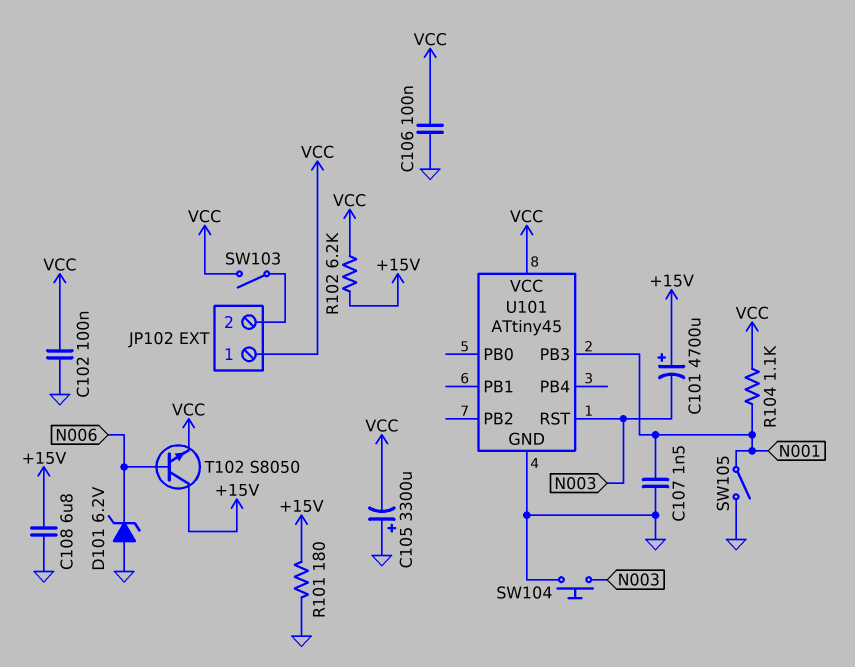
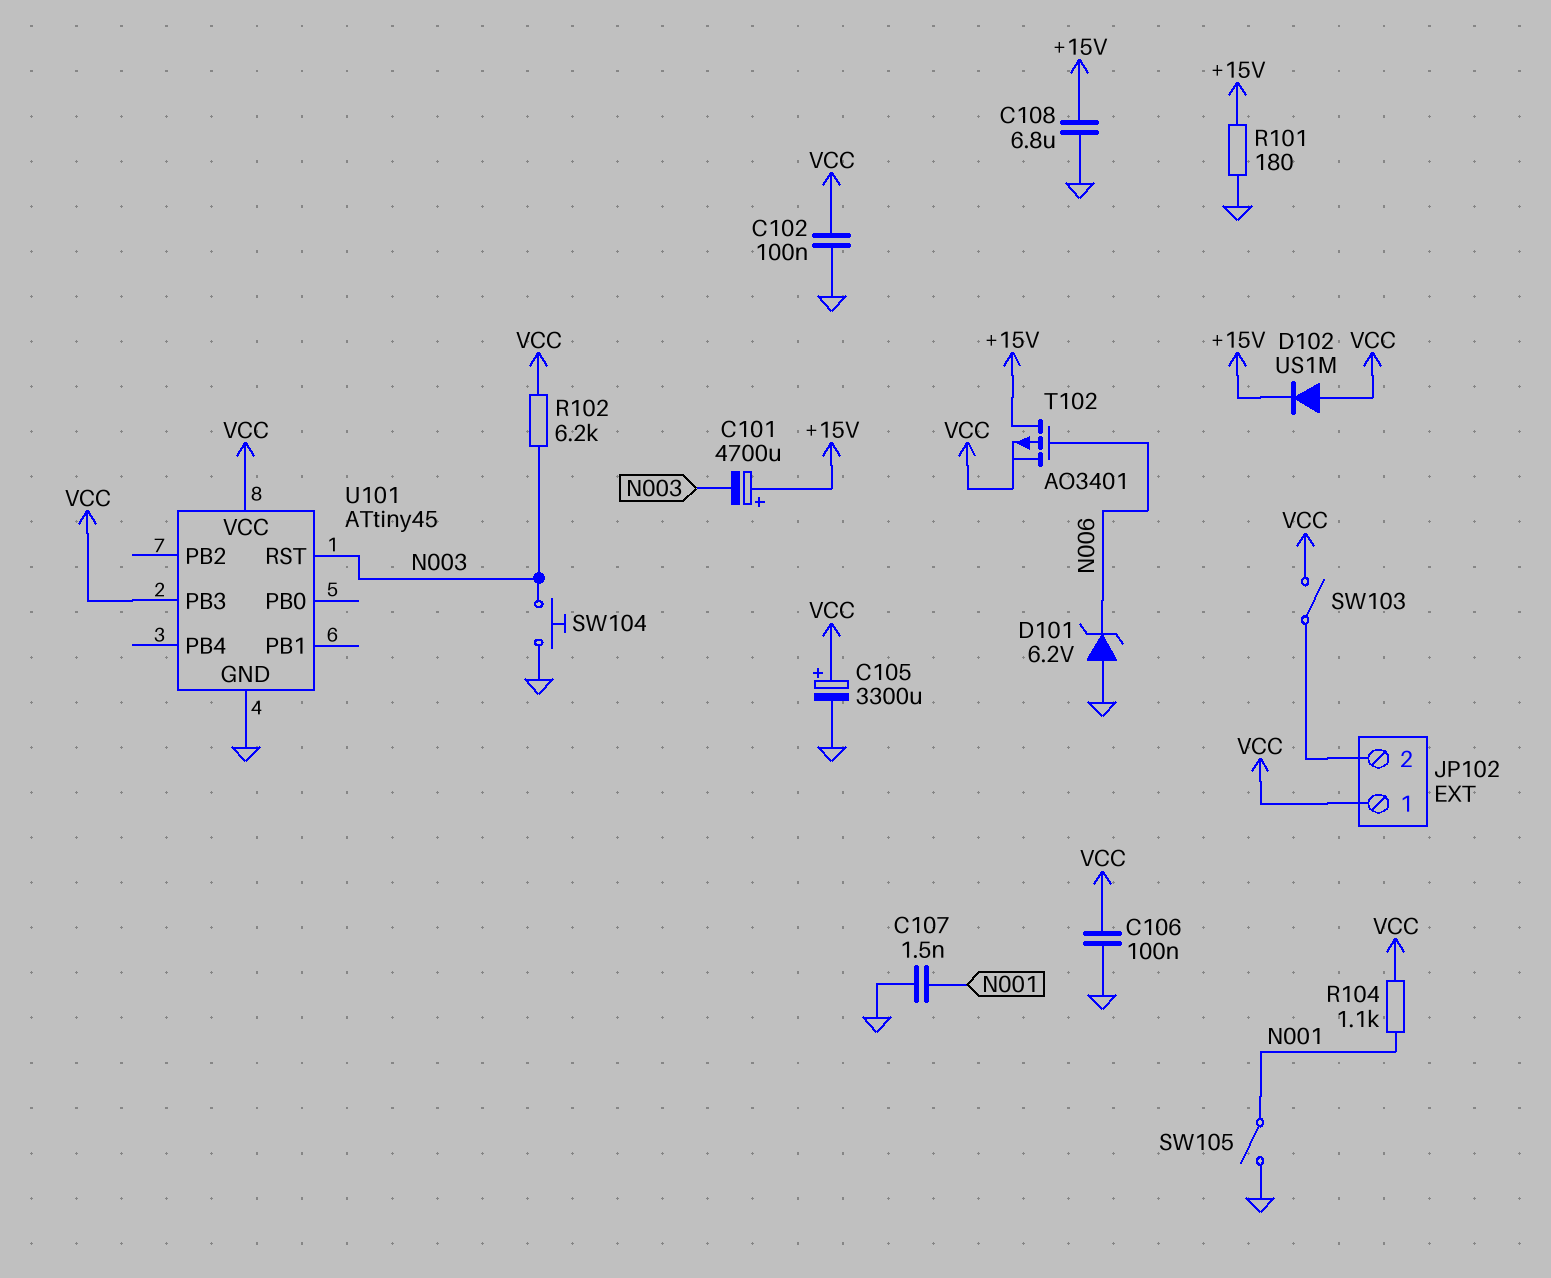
C105: 3300uF (plus GND, minus VCC) -> 3300uF (plus VCC, minus GND)
D102: none -> diode US1M (A VCC, K +15V)
R102: 6.2k (+15V, VCC) -> 6.2k (N003, VCC)
T102: NPN S8050 (B N006, C +15V, E VCC) -> PMOS AO3401 (G N006, D +15V, S VCC)
U101 pin PB3: N001 -> VCC

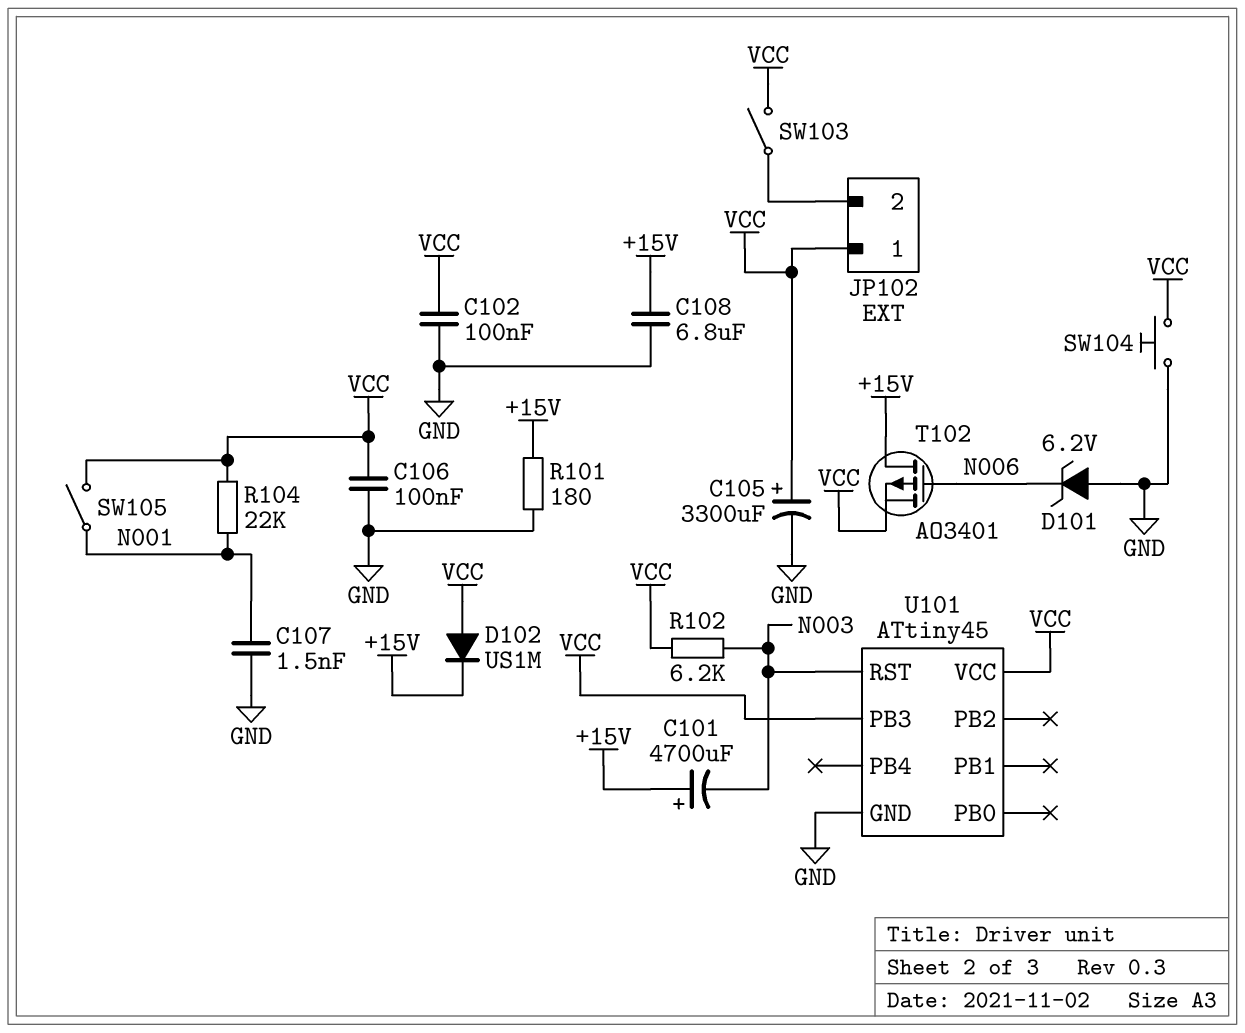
R104: 1.1k (N001, VCC) -> 22k (N001, VCC)
SW104: button (GND, N003) -> button (GND, VCC)
SW105: switch (GND, N001) -> switch (N001, VCC)

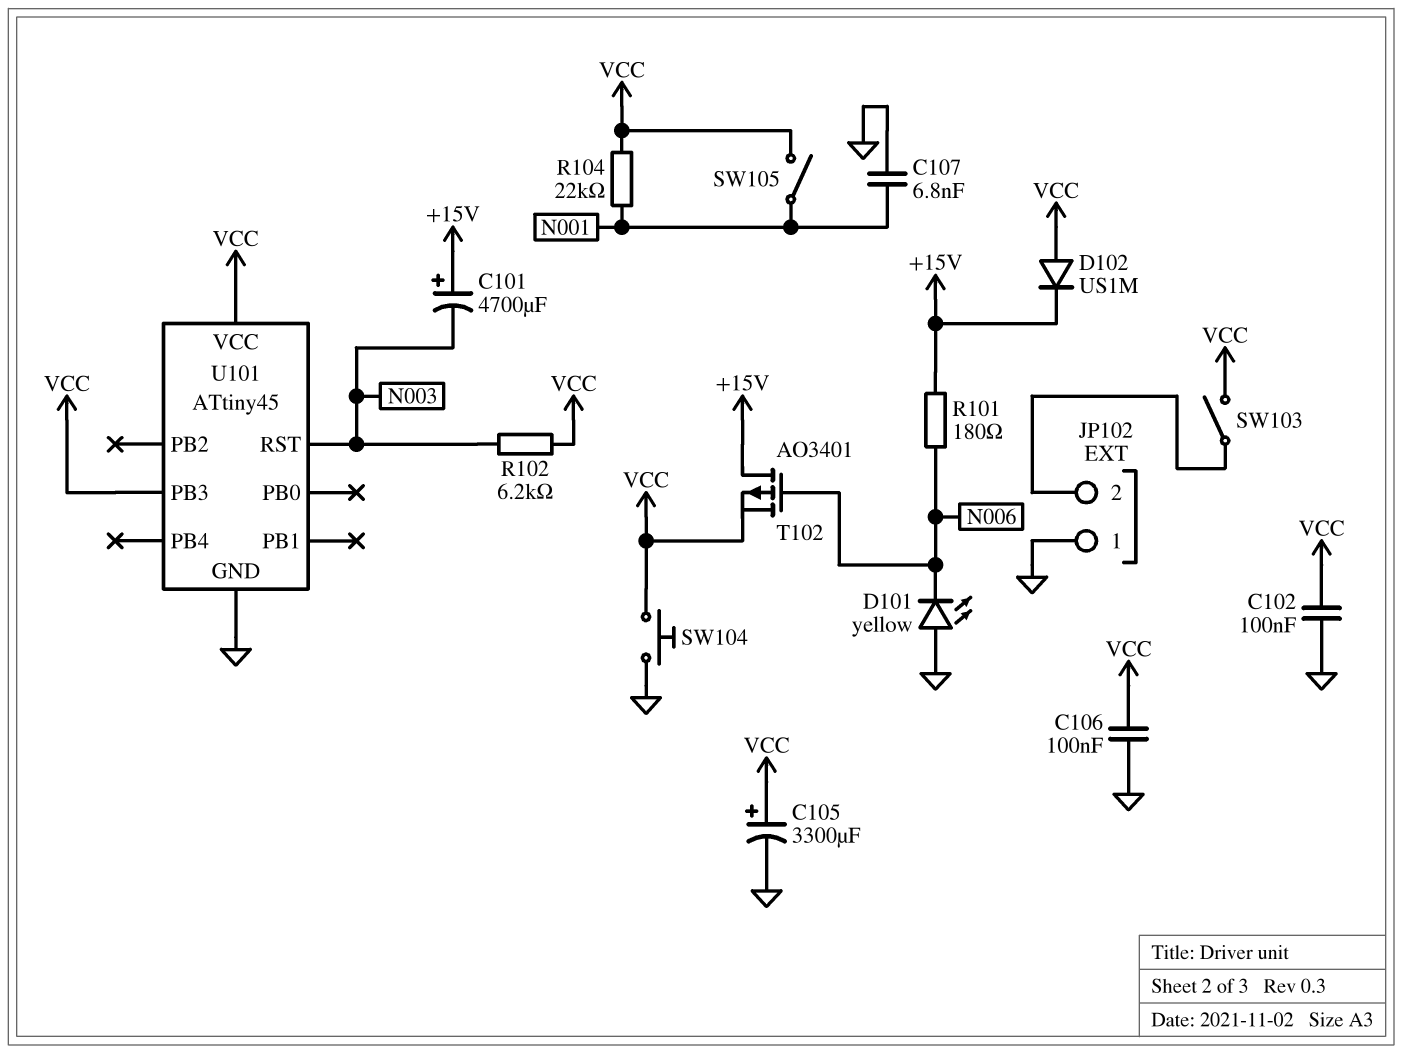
C107: 1.5nF (GND, N001) -> 6.8nF (GND, N001)
C108: 6.8uF (+15V, GND) -> none
D101: zener 6.2V (A GND, K N006) -> LED yellow (A GND, K N006)
JP102 pin 1: VCC -> GND
R101: 180 (+15V, GND) -> 180 (+15V, N006)

